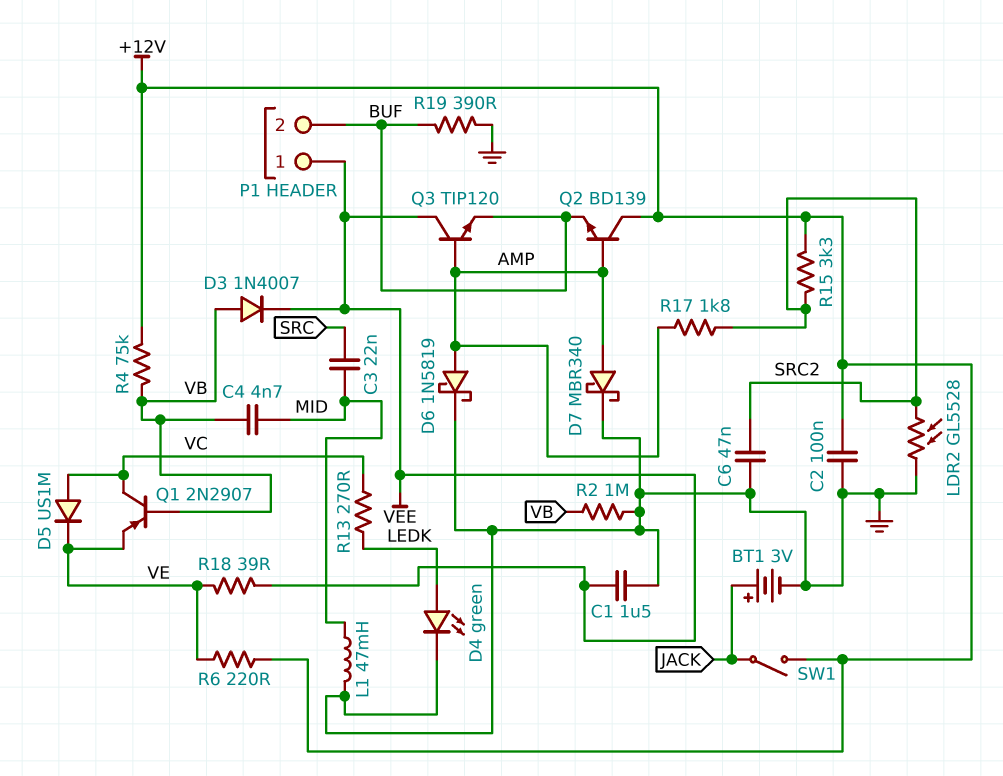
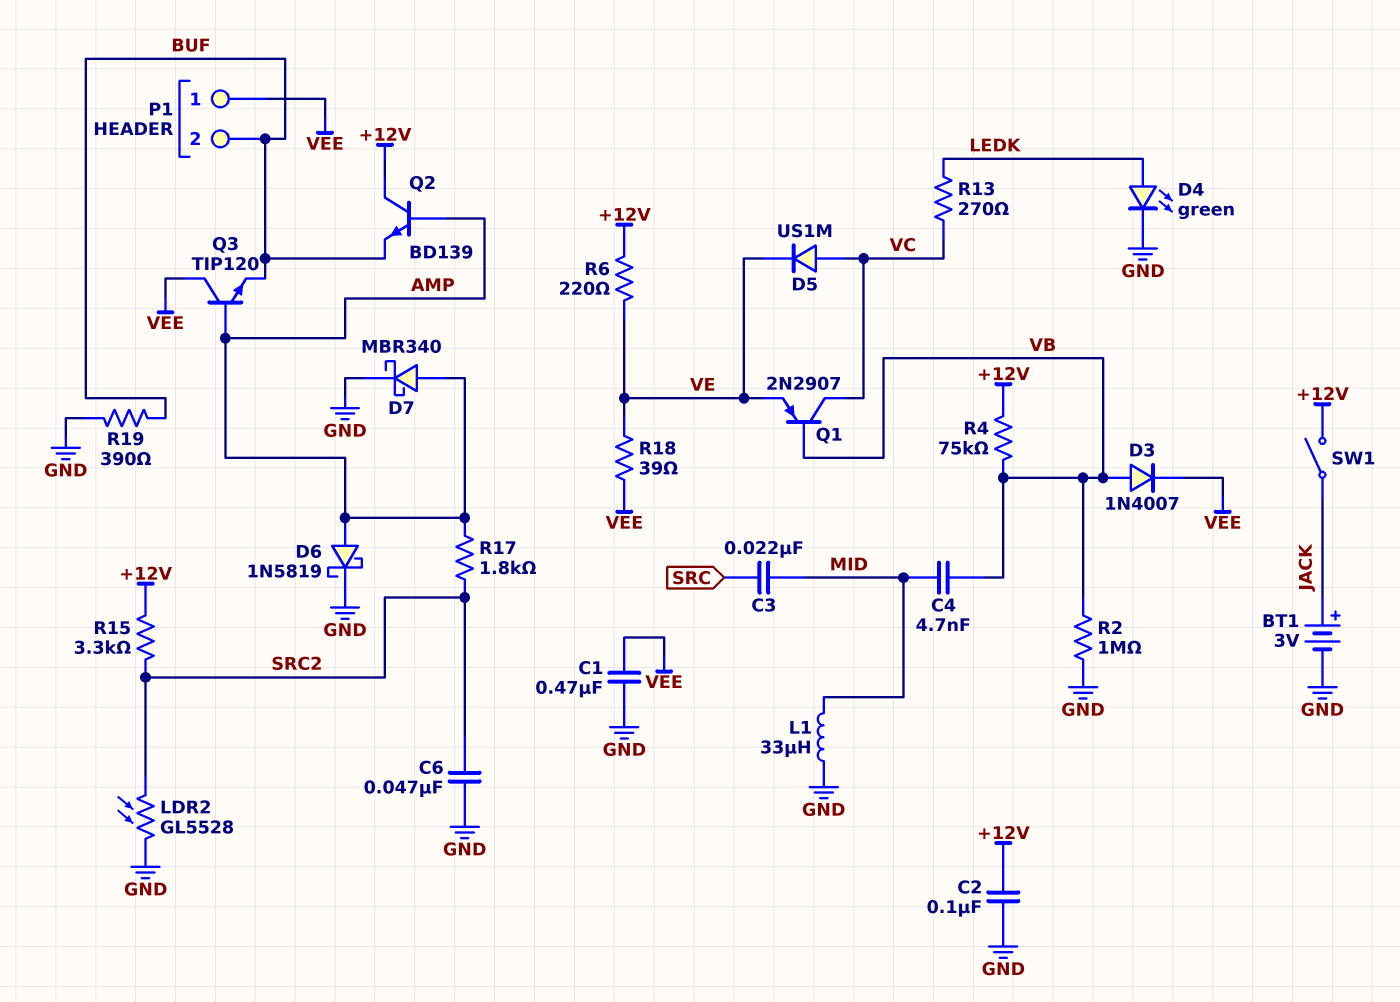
C1: 1.5uF (GND, VEE) -> 470nF (GND, VEE)
L1: 47mH (GND, MID) -> 33uH (GND, MID)

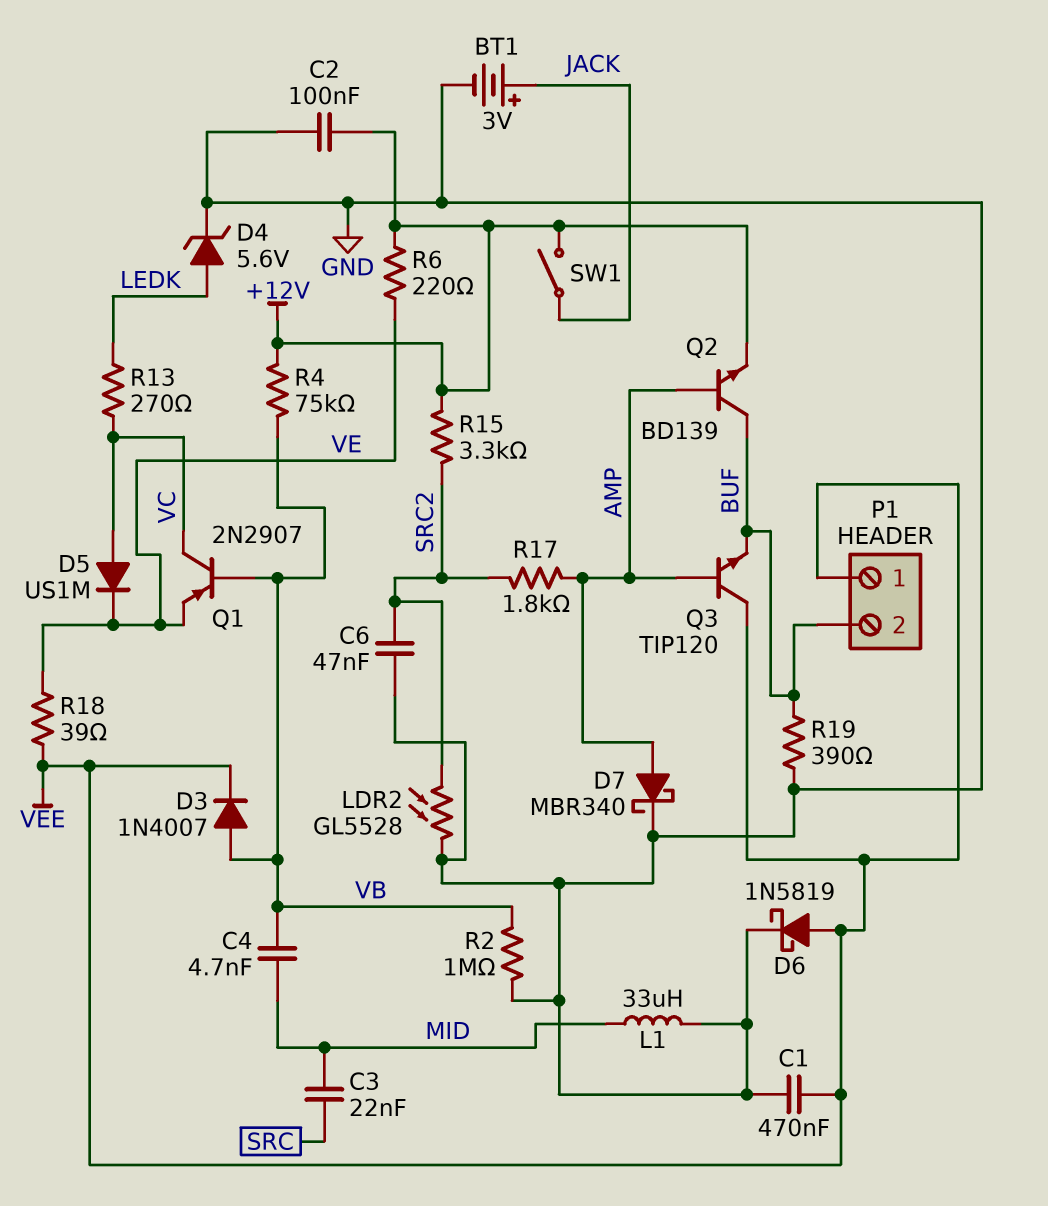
D4: LED green (A LEDK, K GND) -> zener 5.6V (A LEDK, K GND)
D6: schottky 1N5819 (A AMP, K GND) -> schottky 1N5819 (A VEE, K GND)
Q2: NPN BD139 (B AMP, C +12V, E BUF) -> NPN BD139 (B AMP, C BUF, E +12V)

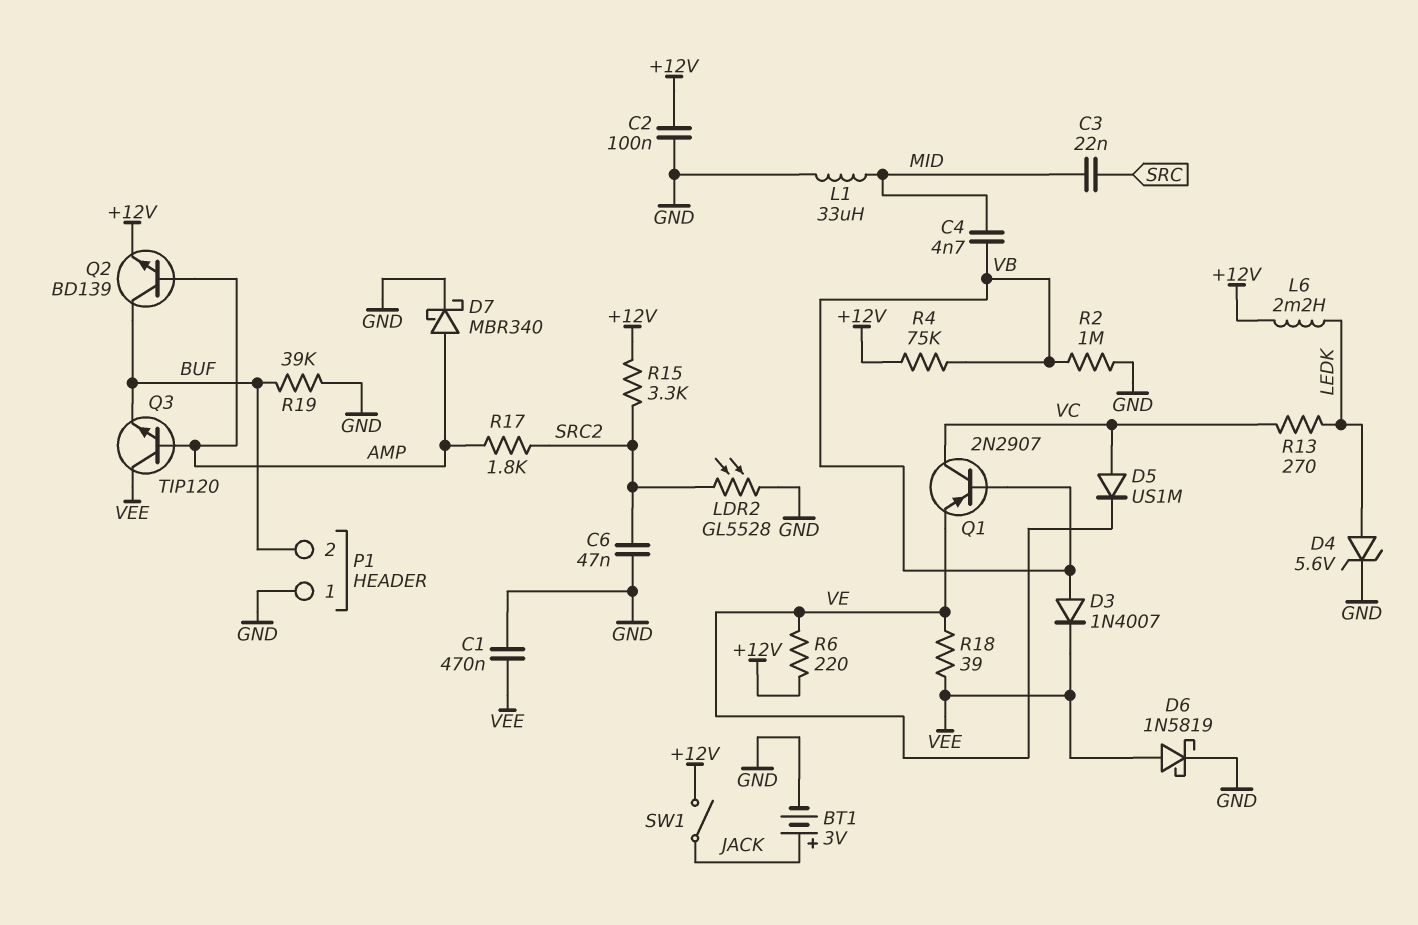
L6: none -> 2.2mH (+12V, LEDK)
P1 pin 1: VEE -> GND
R19: 390 (BUF, GND) -> 39k (BUF, GND)

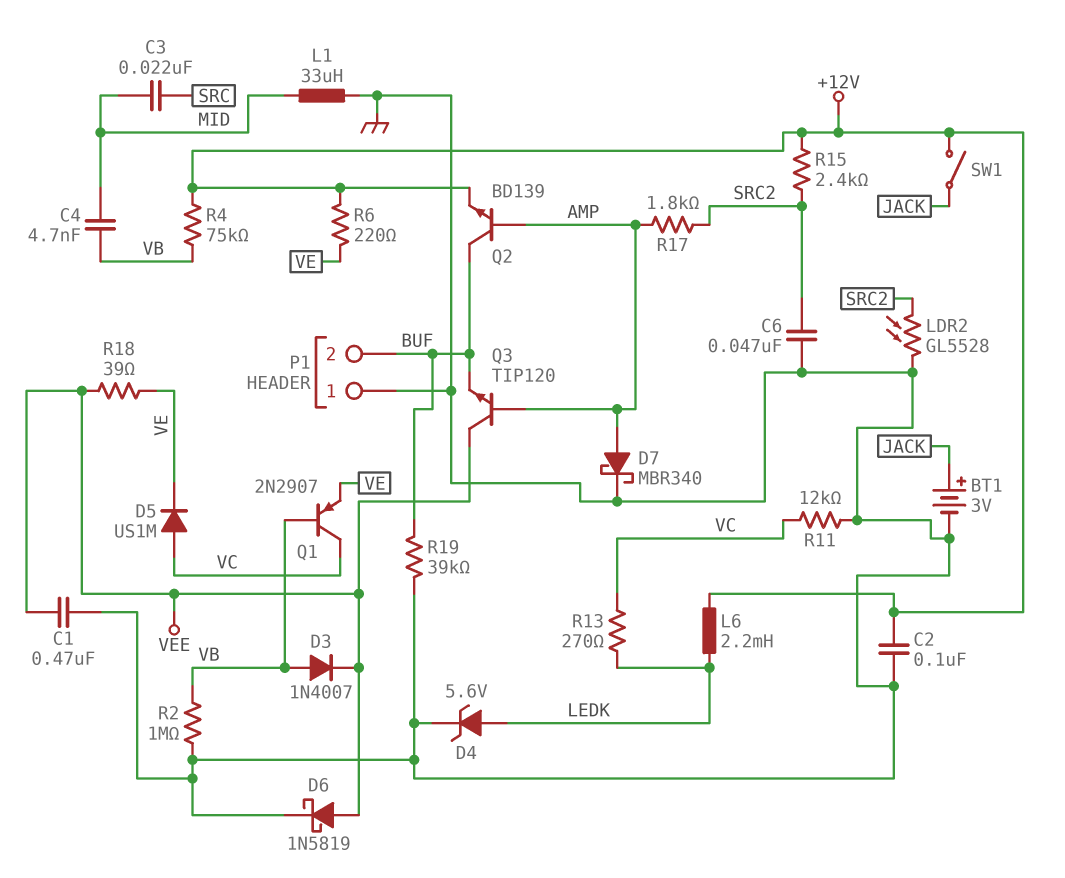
R11: none -> 12k (GND, VC)
R15: 3.3k (+12V, SRC2) -> 2.4k (+12V, SRC2)

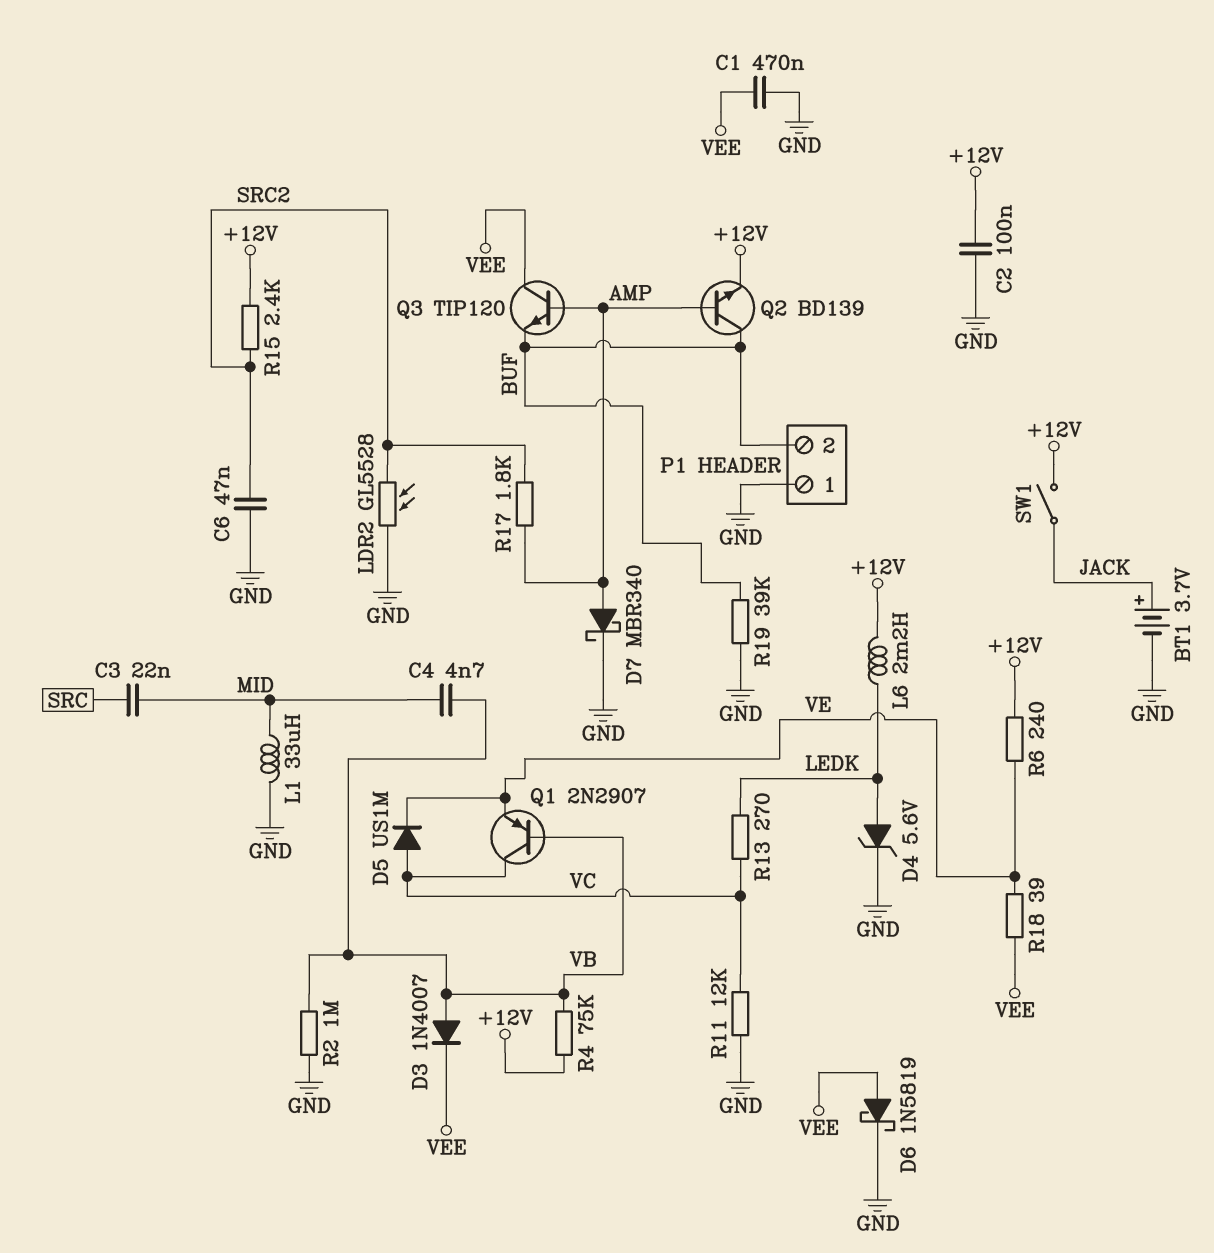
BT1: 3V (plus JACK, minus GND) -> 3.7V (plus JACK, minus GND)
R6: 220 (+12V, VE) -> 240 (+12V, VE)

